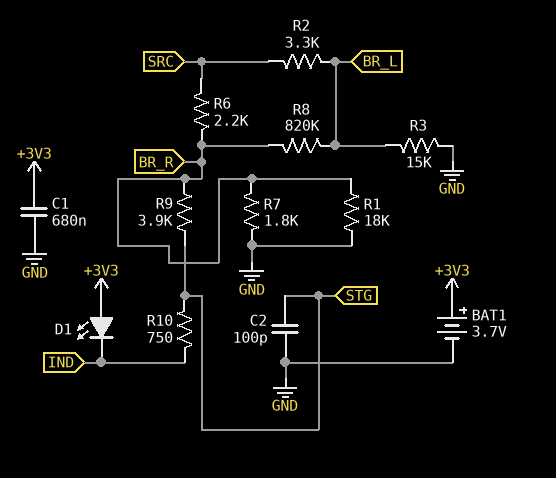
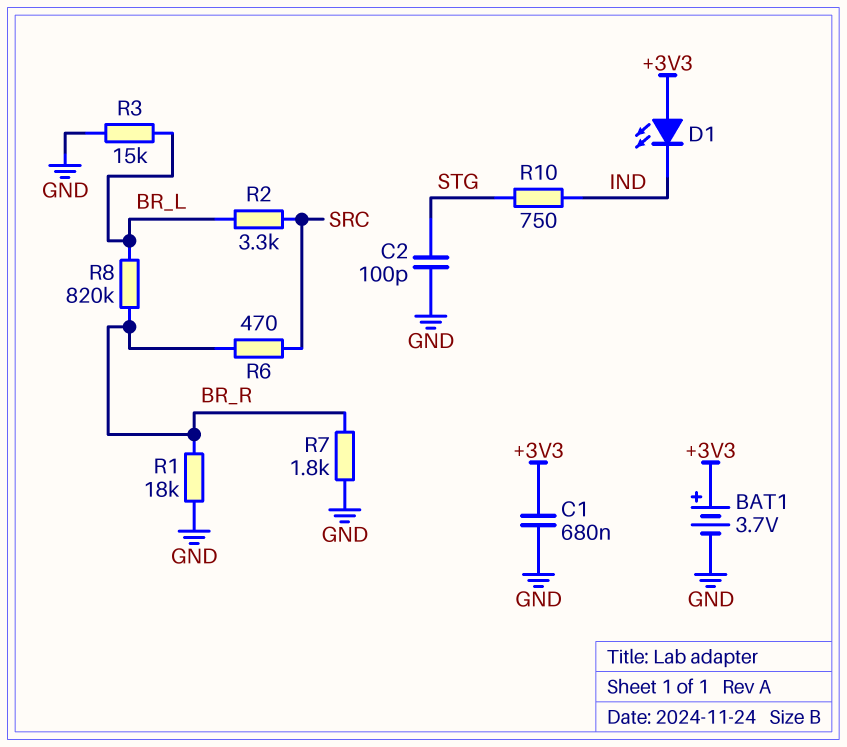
R6: 2.2k (BR_R, SRC) -> 470 (BR_R, SRC)
R9: 3.9k (BR_R, STG) -> none

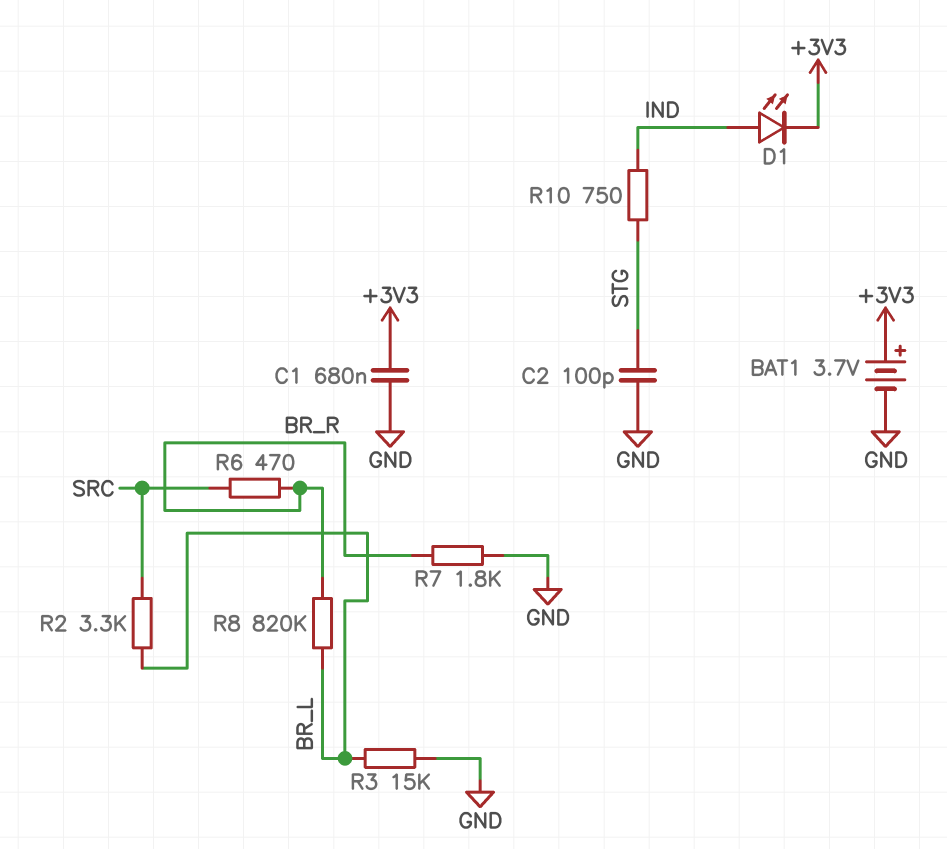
D1: LED (A +3V3, K IND) -> LED (A IND, K +3V3)
R1: 18k (BR_R, GND) -> none

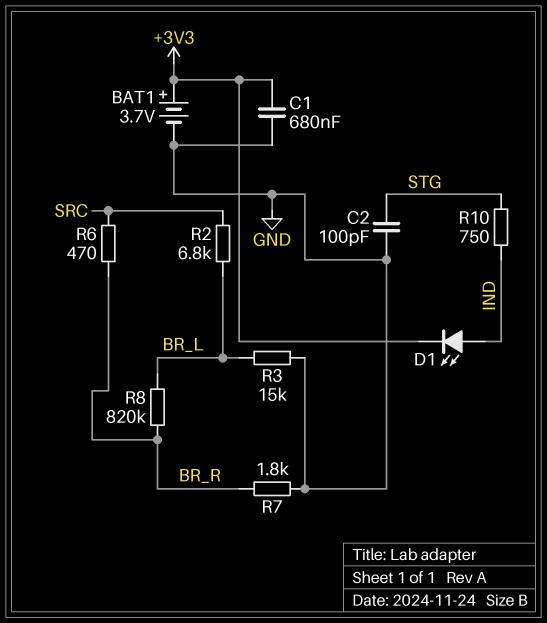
R2: 3.3k (BR_L, SRC) -> 6.8k (BR_L, SRC)

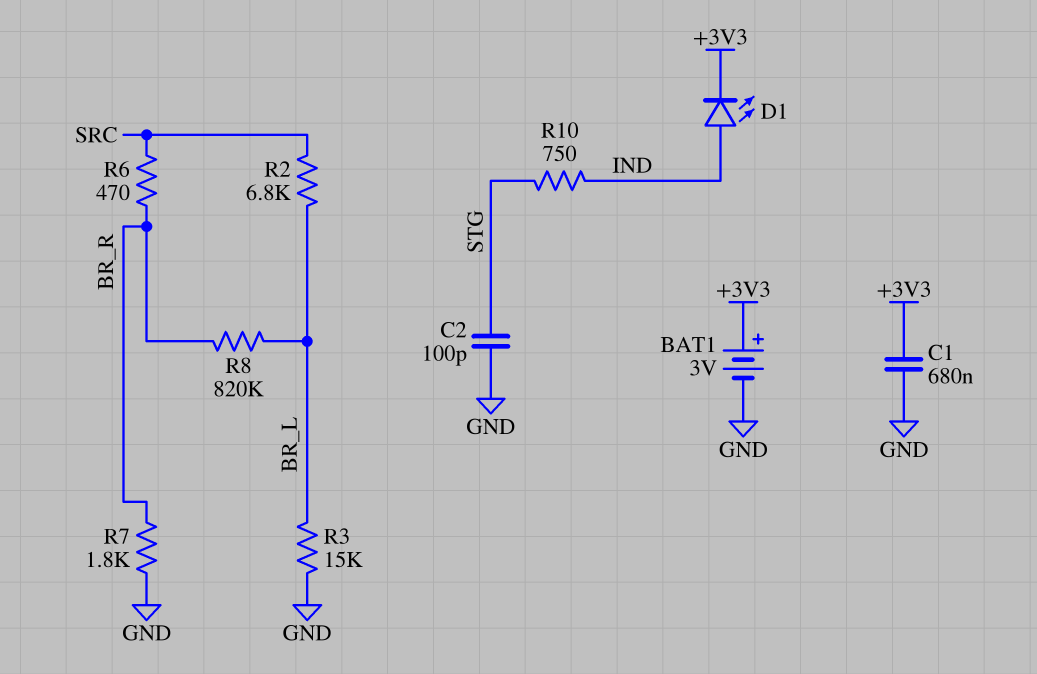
BAT1: 3.7V (plus +3V3, minus GND) -> 3V (plus +3V3, minus GND)

